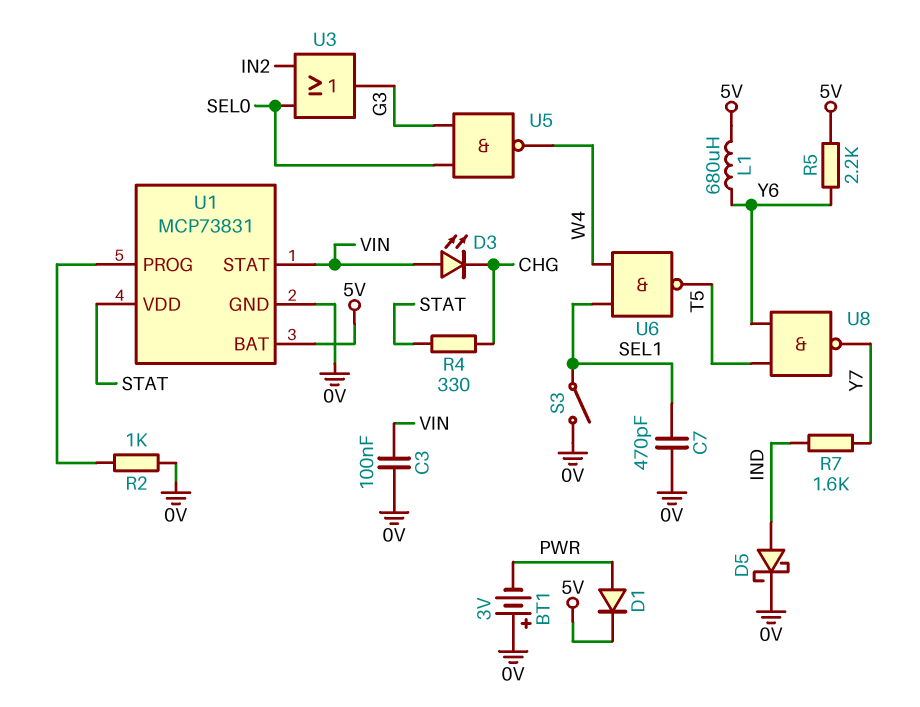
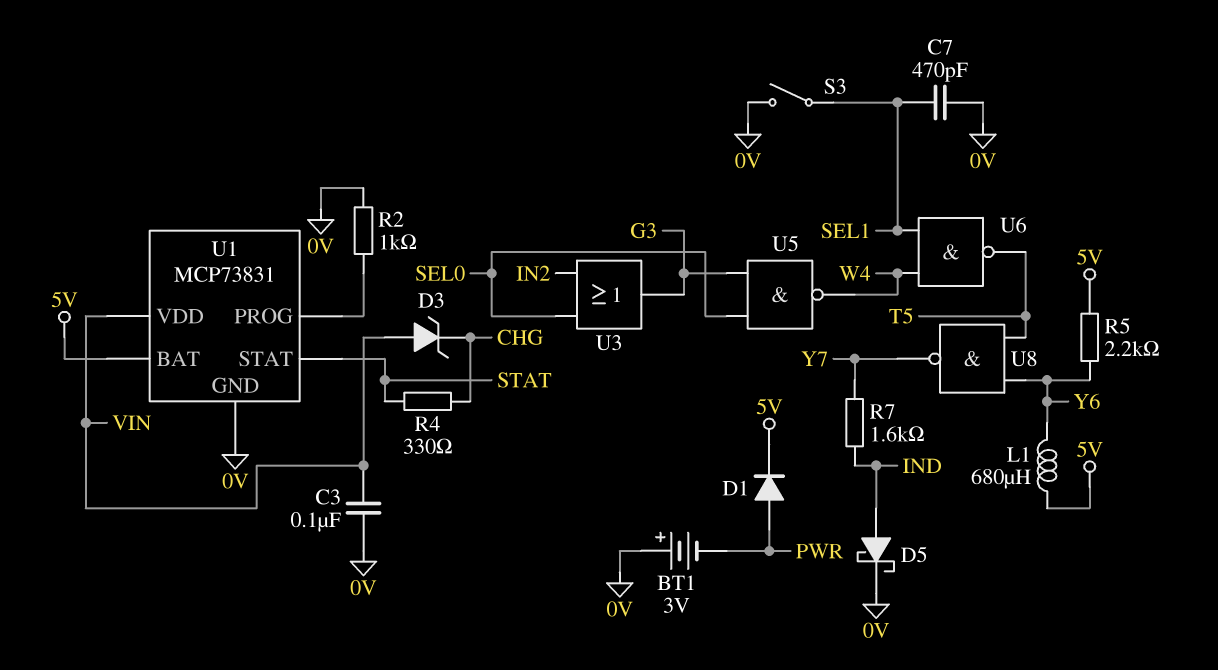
D3: LED (A VIN, K CHG) -> zener (A VIN, K CHG)
U1 pin STAT: VIN -> STAT
U1 pin VDD: STAT -> VIN

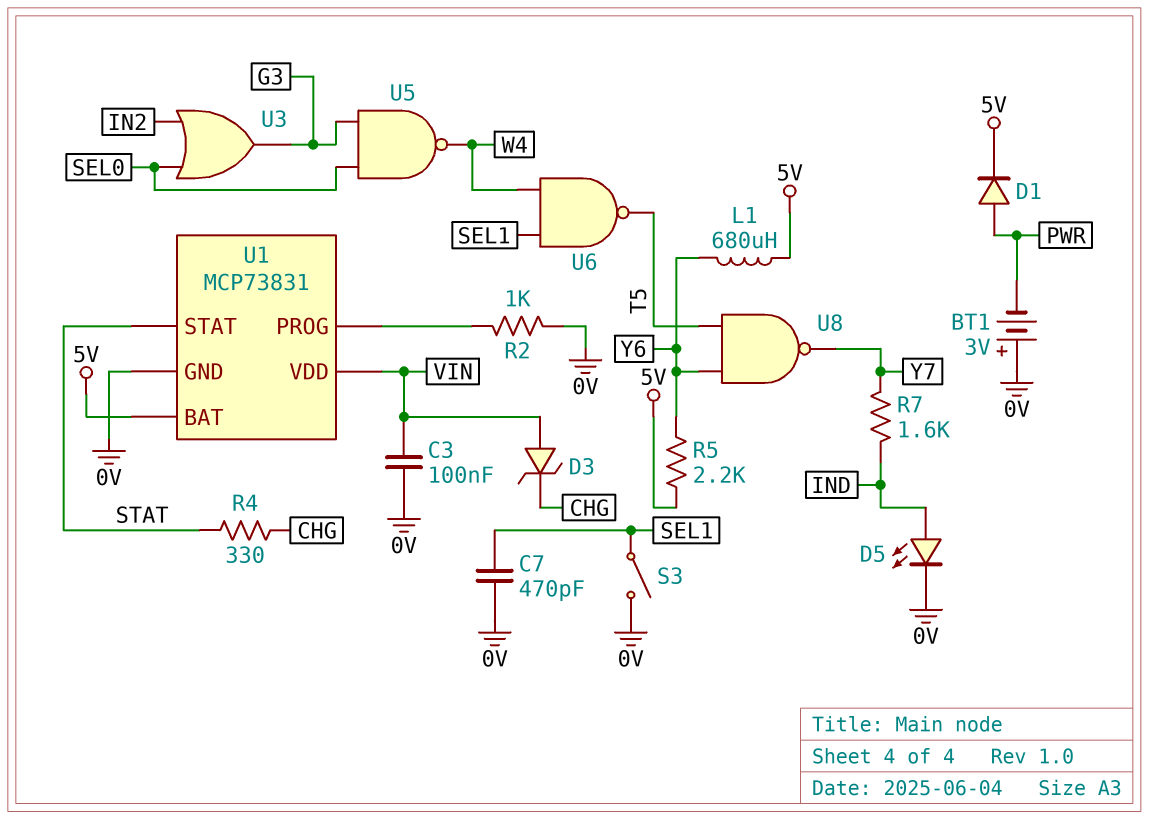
D5: schottky (A IND, K 0V) -> LED (A IND, K 0V)

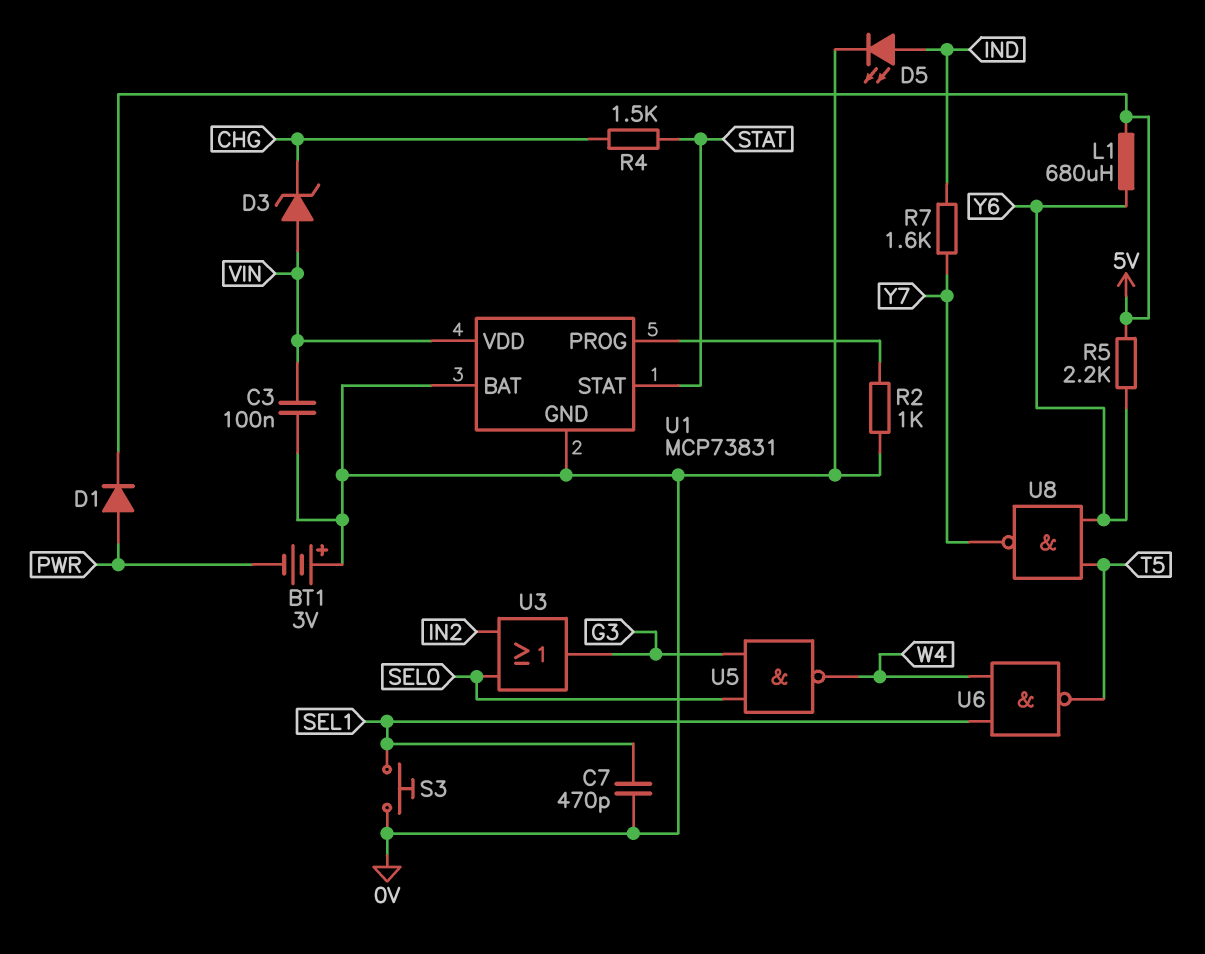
R4: 330 (CHG, STAT) -> 1.5k (CHG, STAT)
S3: switch (0V, SEL1) -> button (0V, SEL1)
U1 pin BAT: 5V -> 0V

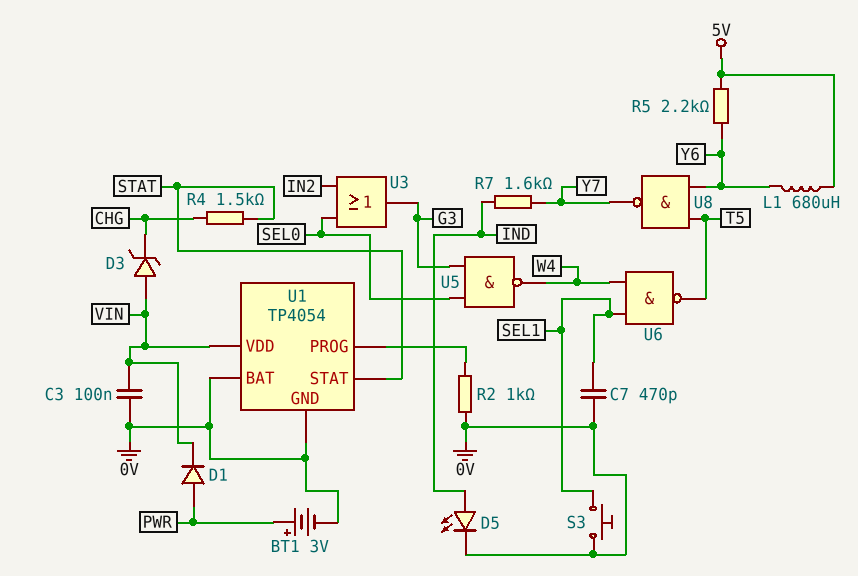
BT1: 3V (plus 0V, minus PWR) -> 3V (plus PWR, minus 0V)
D1: diode (A PWR, K 5V) -> diode (A PWR, K VIN)
U1: MCP73831 -> TP4054

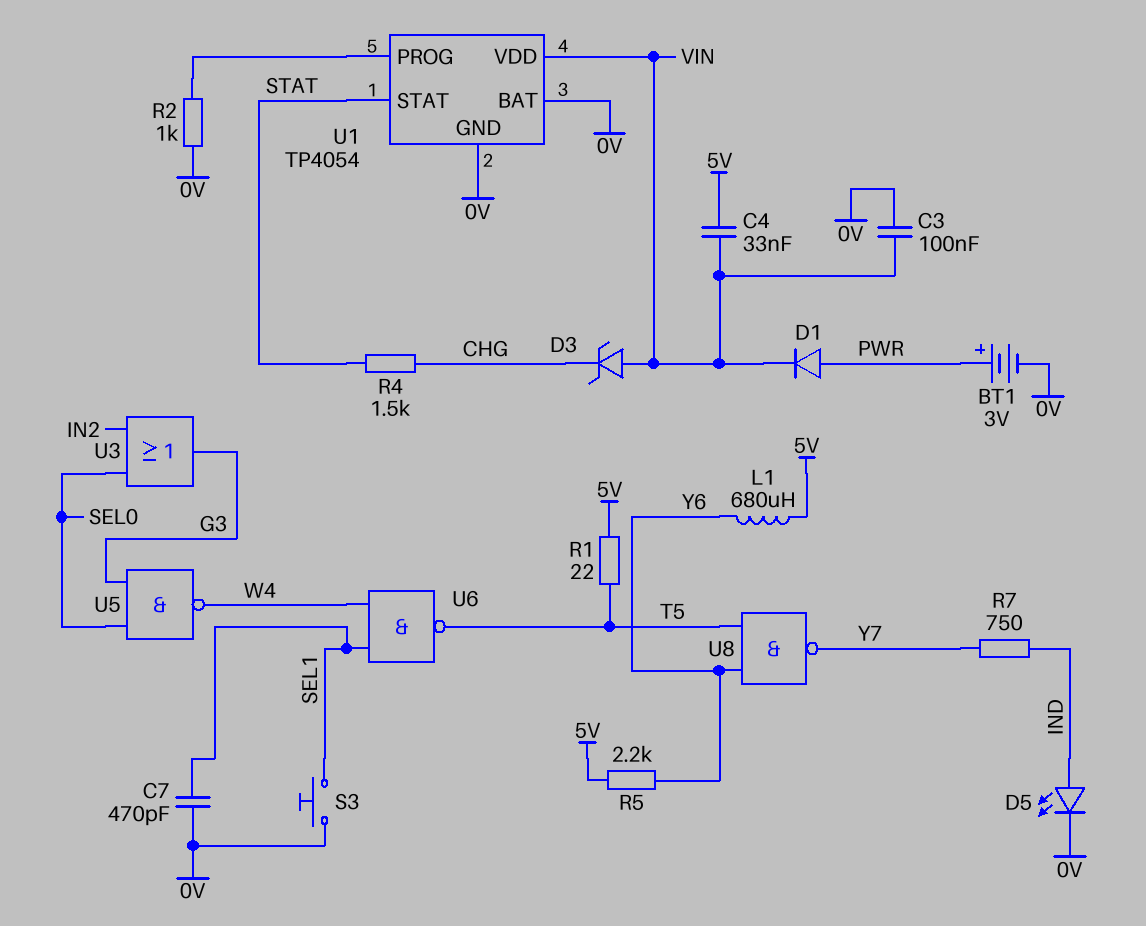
C4: none -> 33nF (5V, VIN)
R1: none -> 22 (5V, T5)
R7: 1.6k (IND, Y7) -> 750 (IND, Y7)

